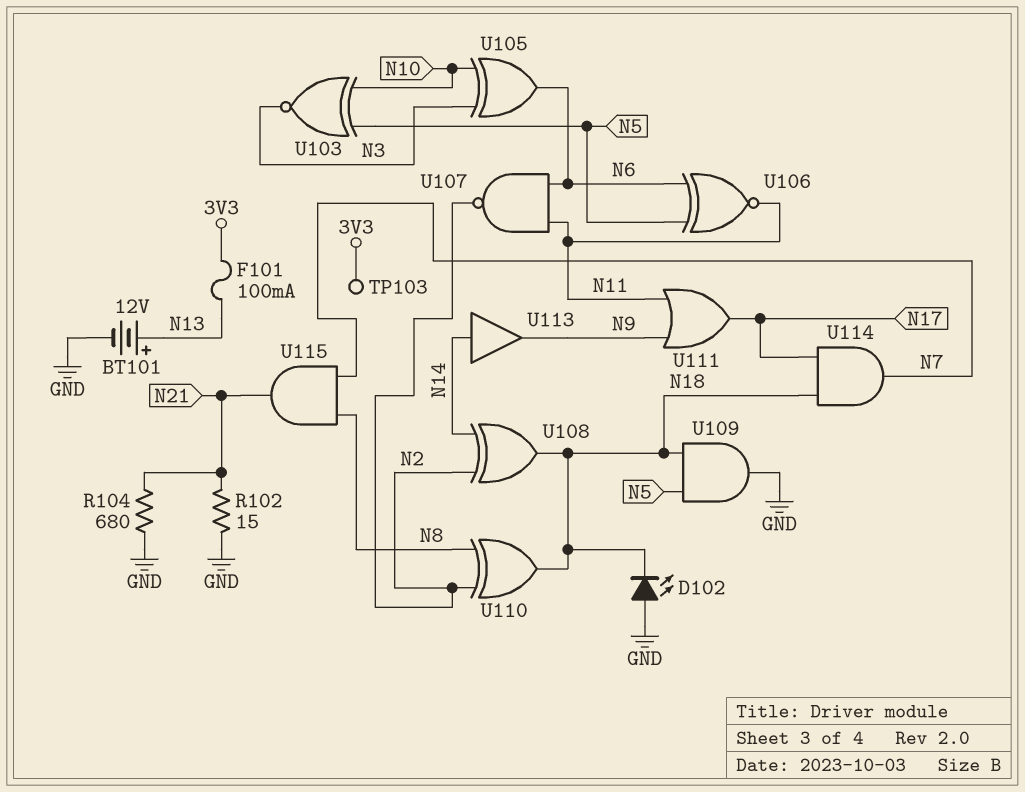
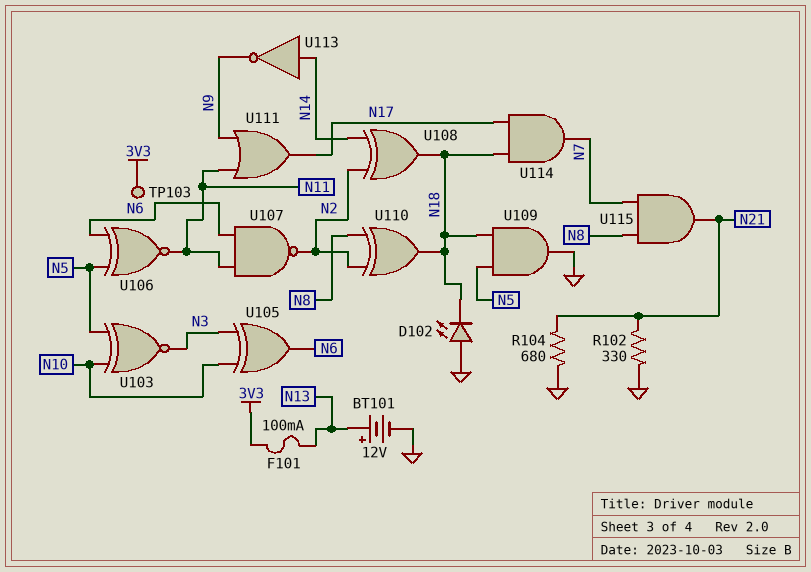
R102: 15 (GND, N21) -> 330 (GND, N21)
U113: buffer (in N14, out N9) -> NOT (in N14, out N9)

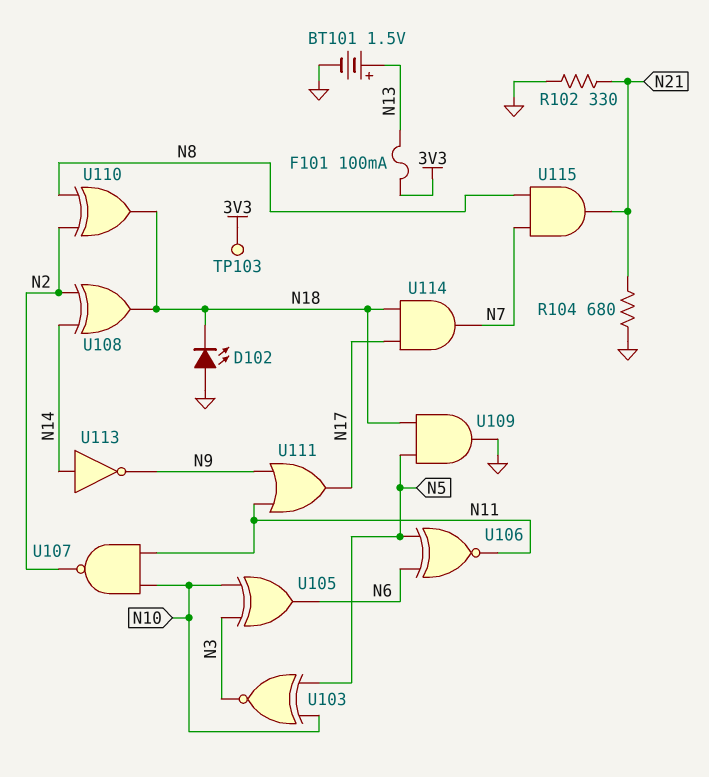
BT101: 12V (plus N13, minus GND) -> 1.5V (plus N13, minus GND)
U107: NAND (in N6, in N11, out N2) -> NAND (in N10, in N11, out N2)

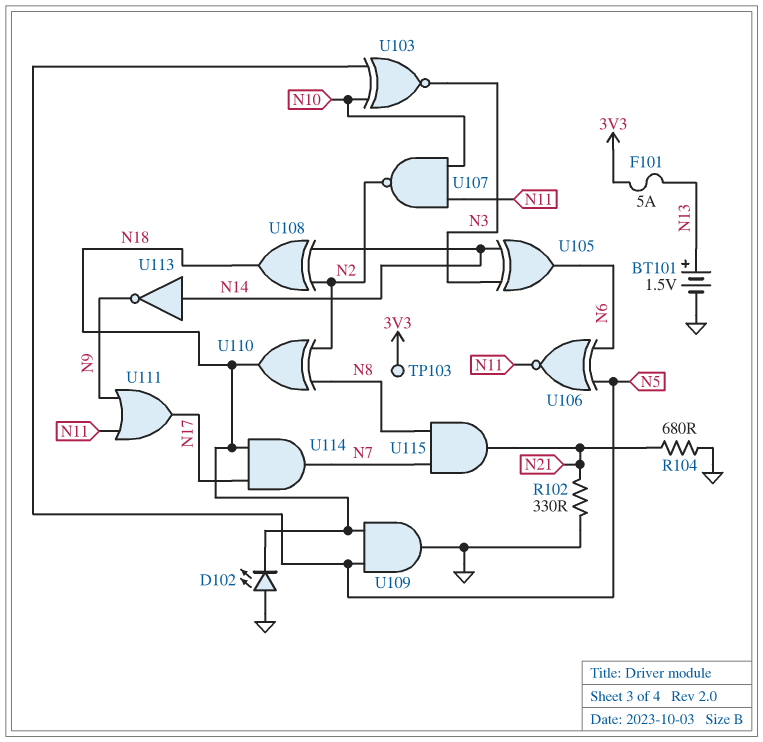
F101: 100mA (3V3, N13) -> 5A (3V3, N13)
U105: XOR (in N3, in N10, out N6) -> XOR (in N3, in N14, out N6)

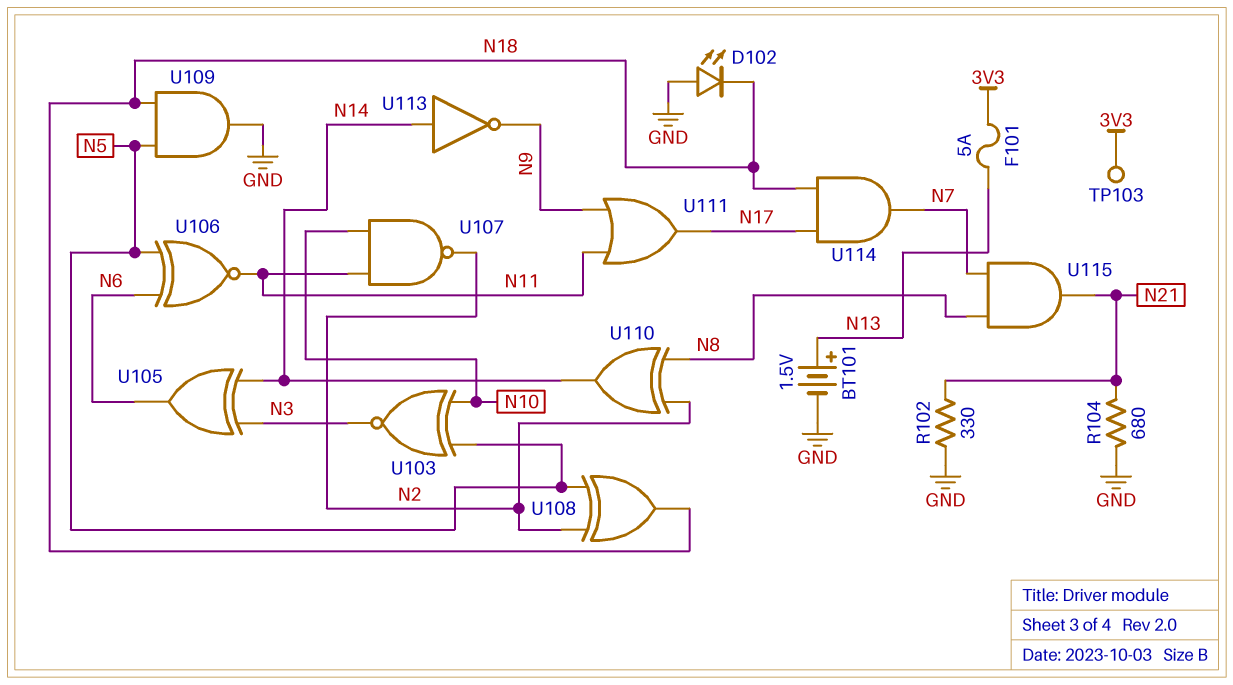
U108: XOR (in N2, in N14, out N18) -> XOR (in N2, in N5, out N18)
U110: XOR (in N2, in N8, out N18) -> XOR (in N2, in N8, out N14)

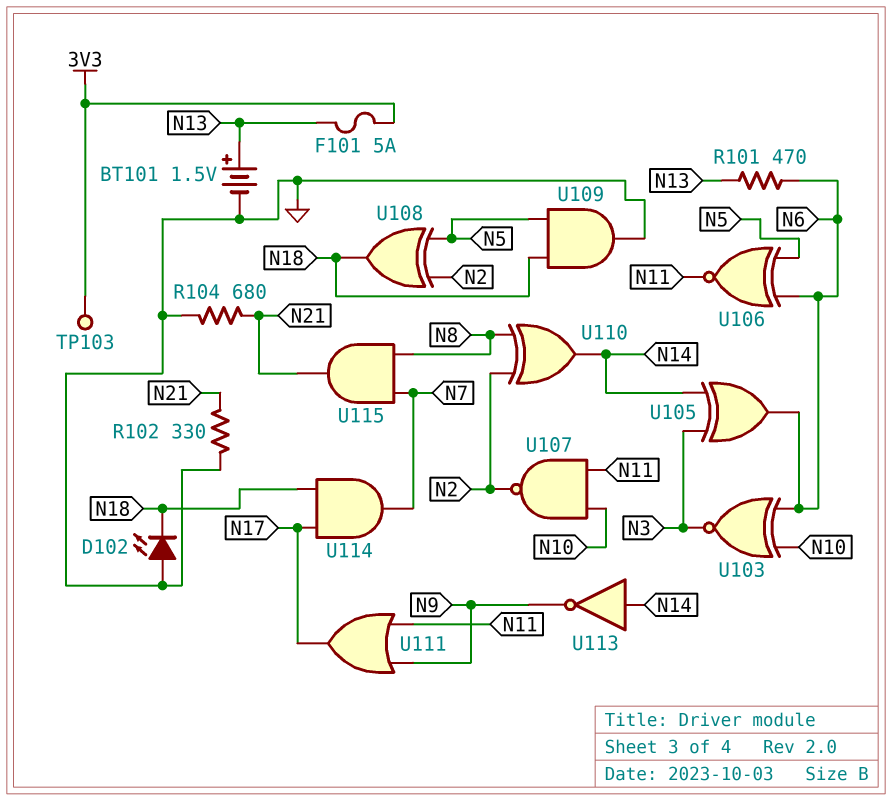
R101: none -> 470 (N6, N13)
U103: XNOR (in N5, in N10, out N3) -> XNOR (in N6, in N10, out N3)

